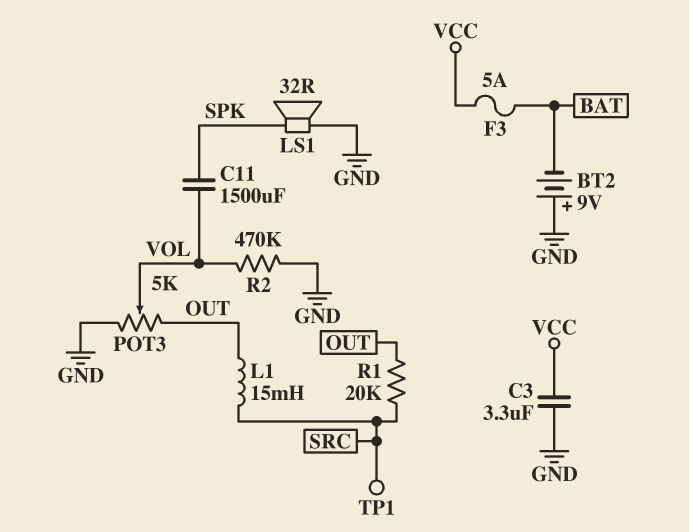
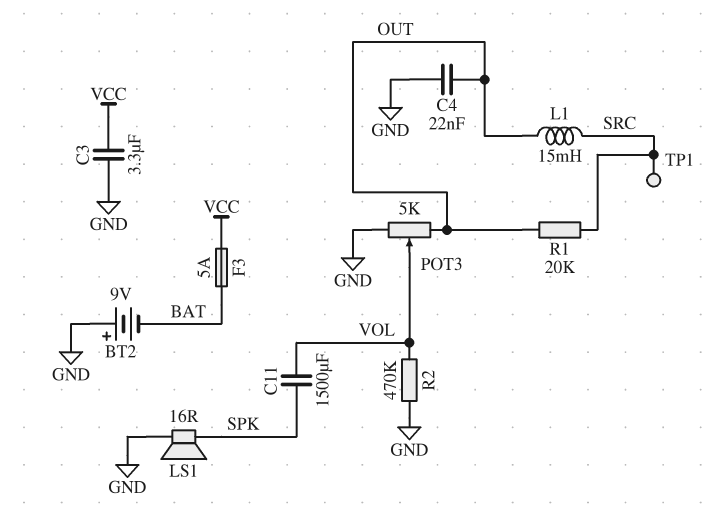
C4: none -> 22nF (GND, OUT)
LS1: speaker 32R (GND, SPK) -> speaker 16R (GND, SPK)

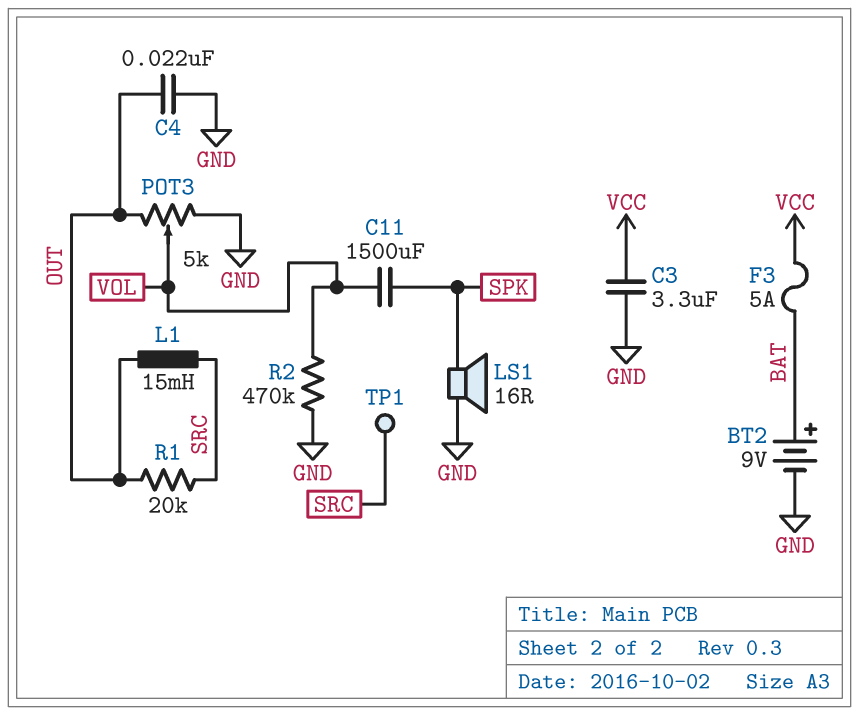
BT2: 9V (plus GND, minus BAT) -> 9V (plus BAT, minus GND)

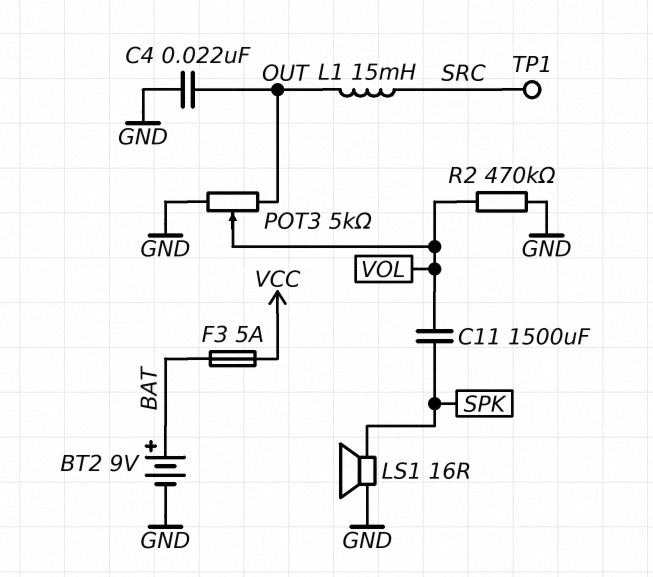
C3: 3.3uF (GND, VCC) -> none
R1: 20k (OUT, SRC) -> none

